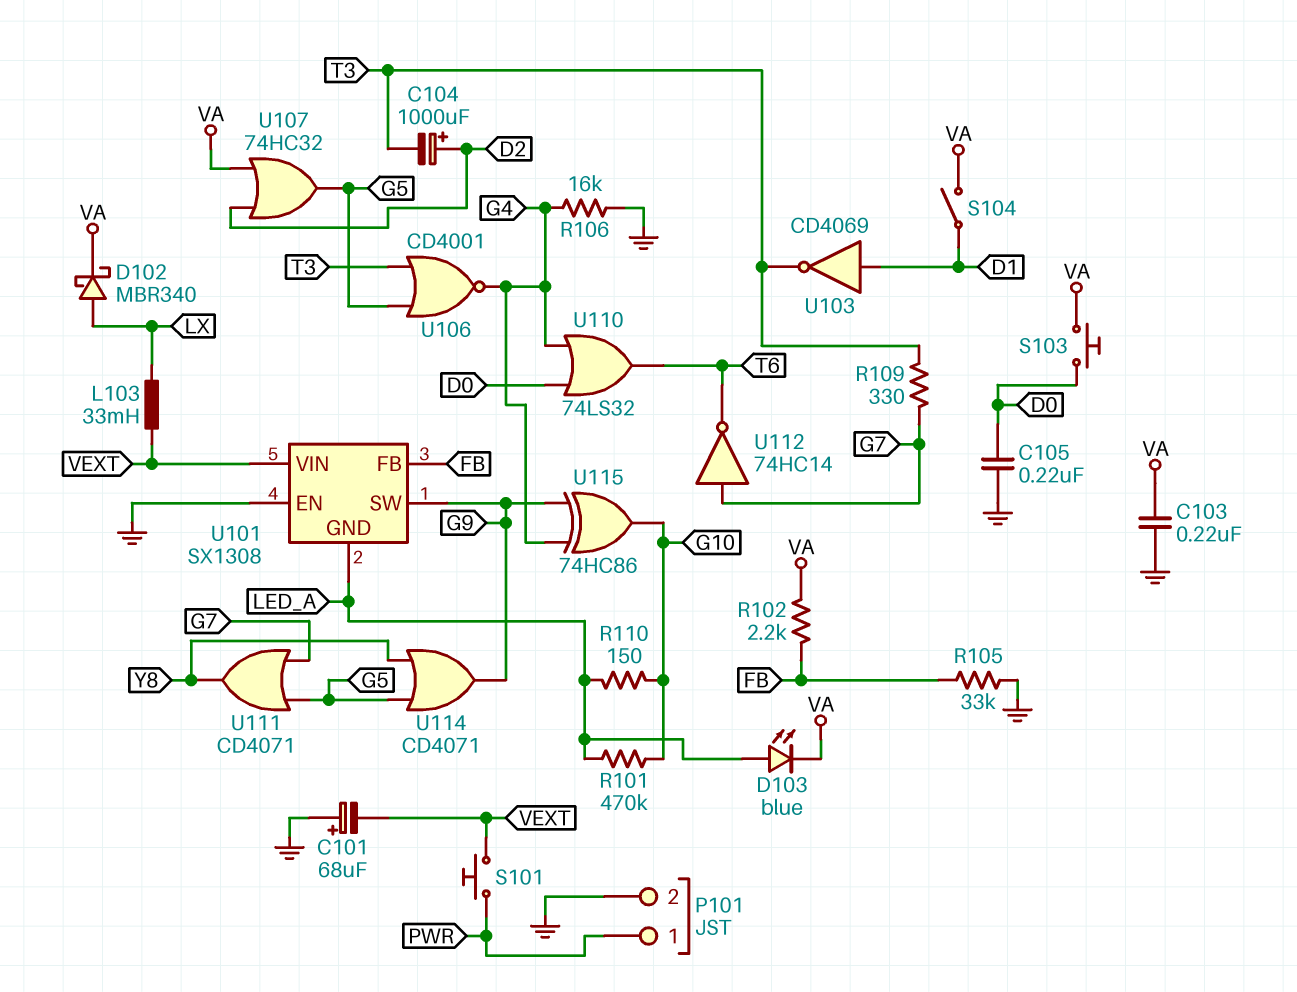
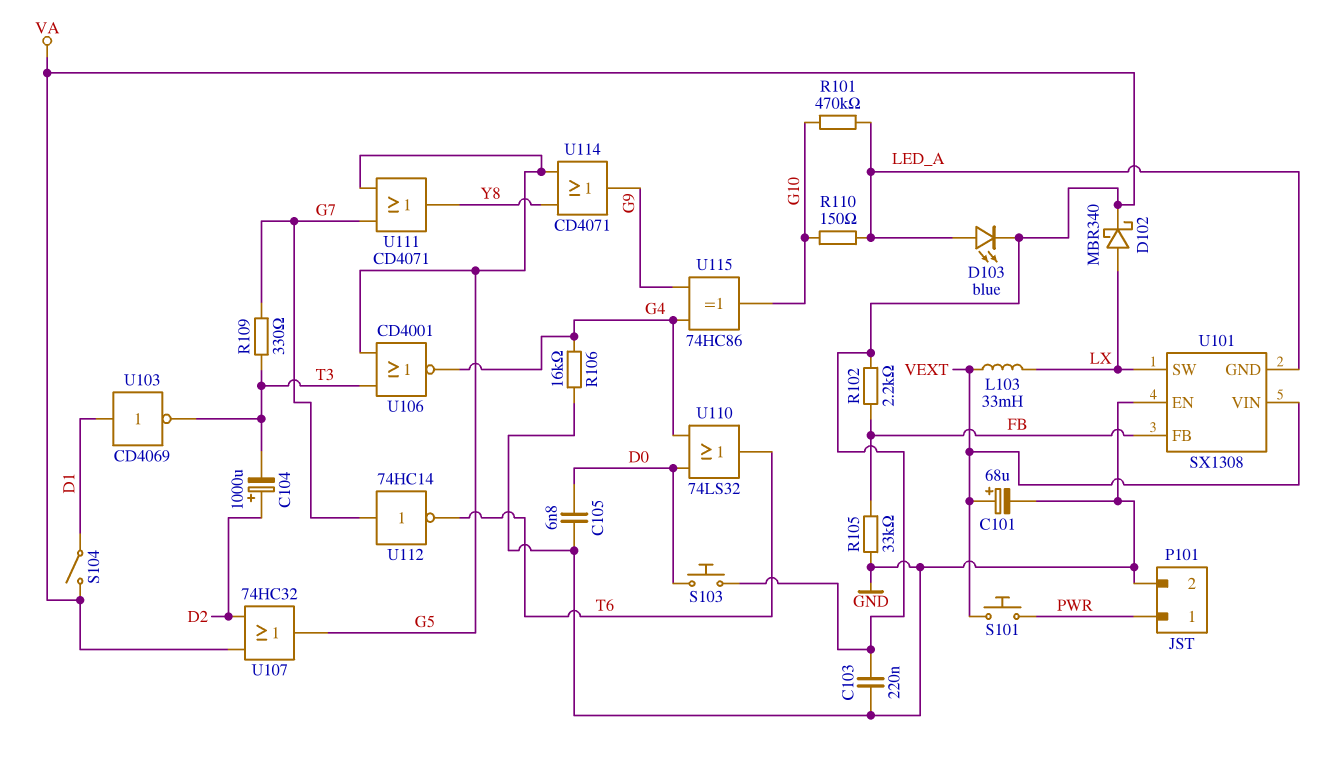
C101: 68uF (plus GND, minus VEXT) -> 68uF (plus VEXT, minus GND)
C105: 220nF (D0, GND) -> 6.8nF (D0, GND)
U101 pin SW: G9 -> LX

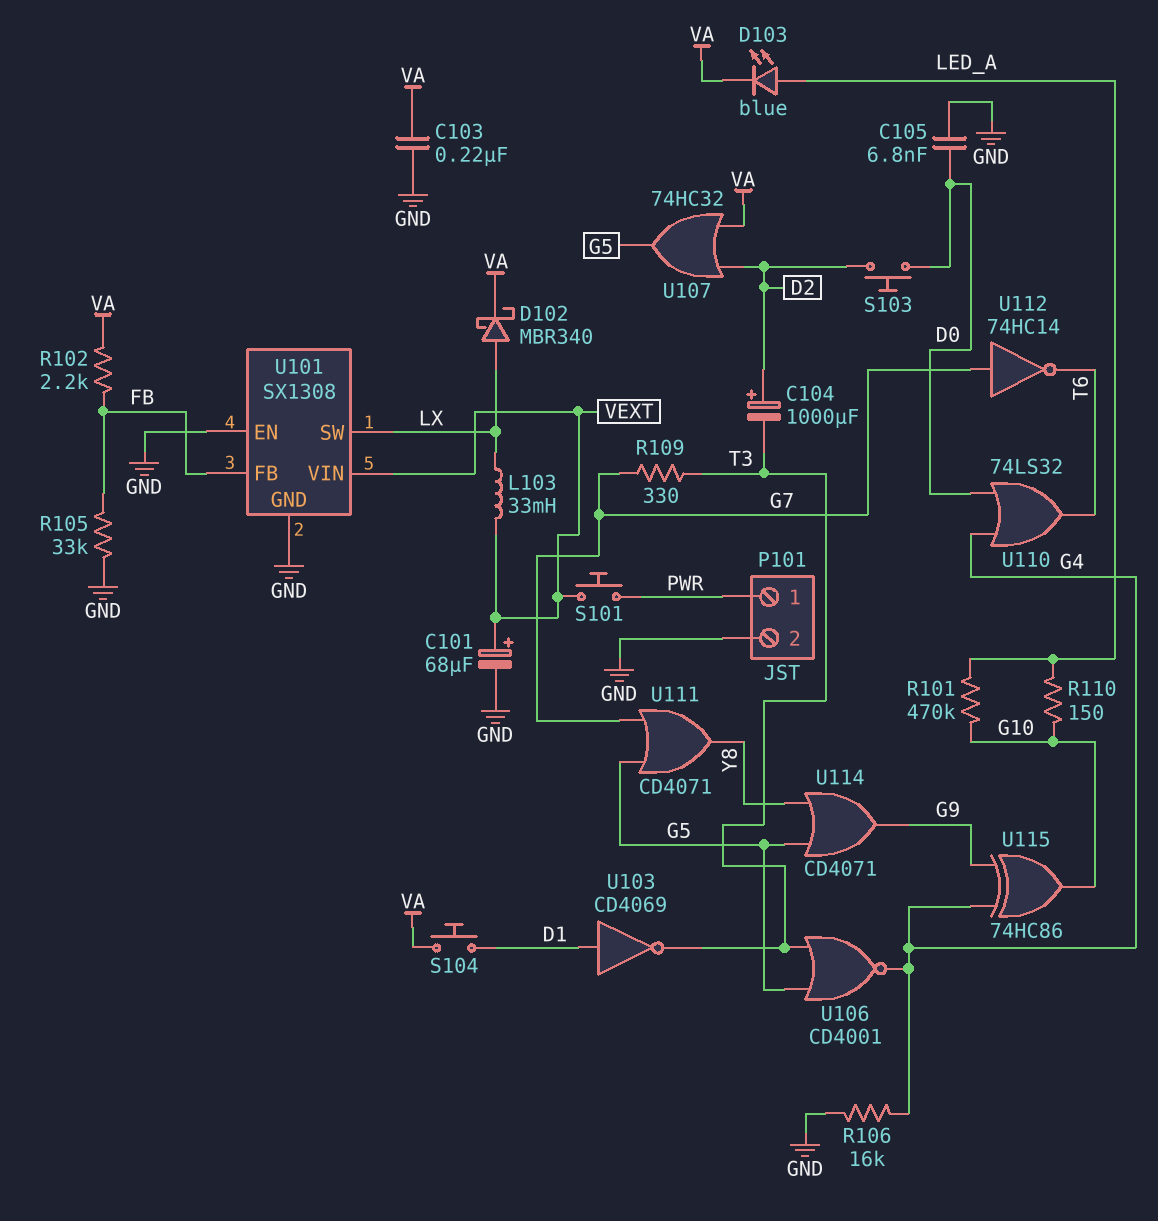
S103: button (D0, VA) -> button (D0, D2)
S104: switch (D1, VA) -> button (D1, VA)
U101 pin GND: LED_A -> GND

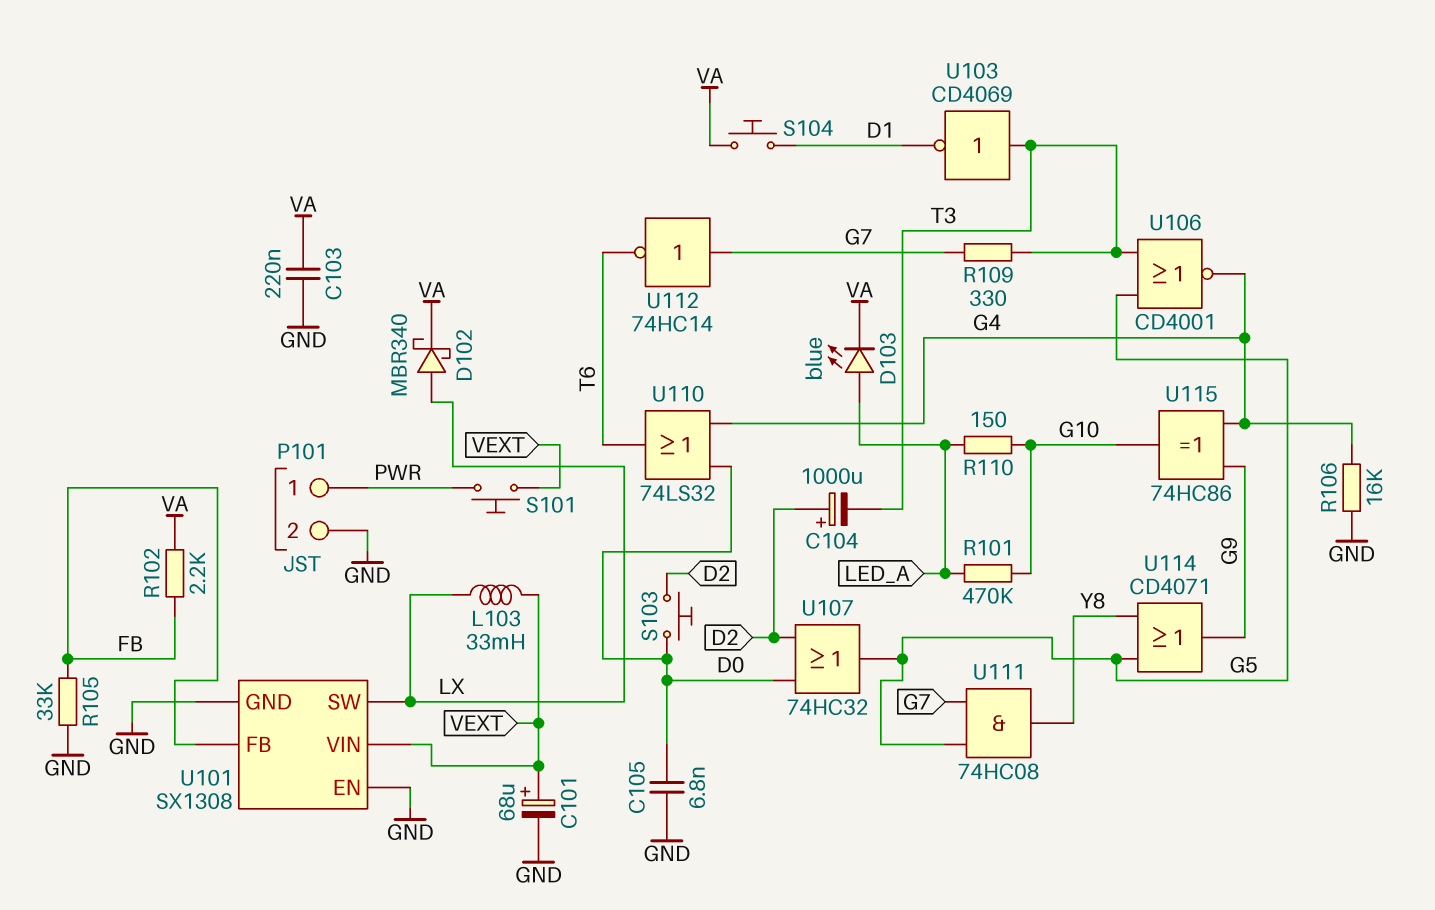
U103: NOT CD4069 (in D1, out T3) -> NOT CD4069 (in T3, out D1)
U107: OR 74HC32 (in D2, in VA, out G5) -> OR 74HC32 (in D0, in D2, out G5)
U111: OR CD4071 (in G5, in G7, out Y8) -> AND 74HC08 (in G5, in G7, out Y8)

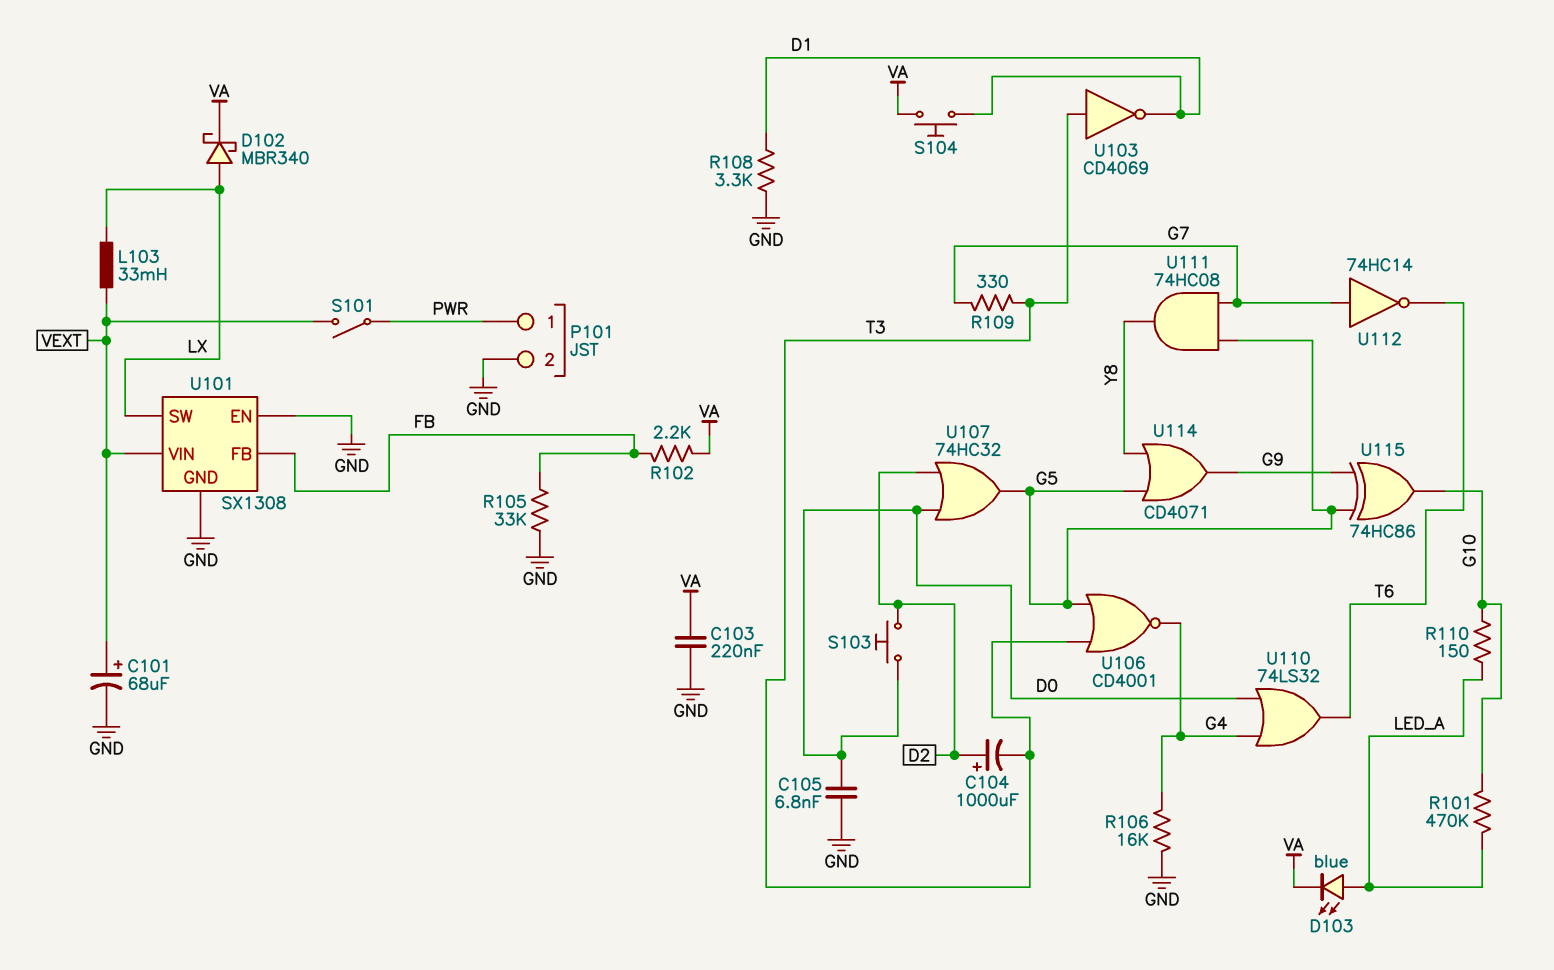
R108: none -> 3.3k (D1, GND)
S101: button (PWR, VEXT) -> switch (PWR, VEXT)
U115: XOR 74HC86 (in G4, in G9, out G10) -> XOR 74HC86 (in G5, in G9, out G10)

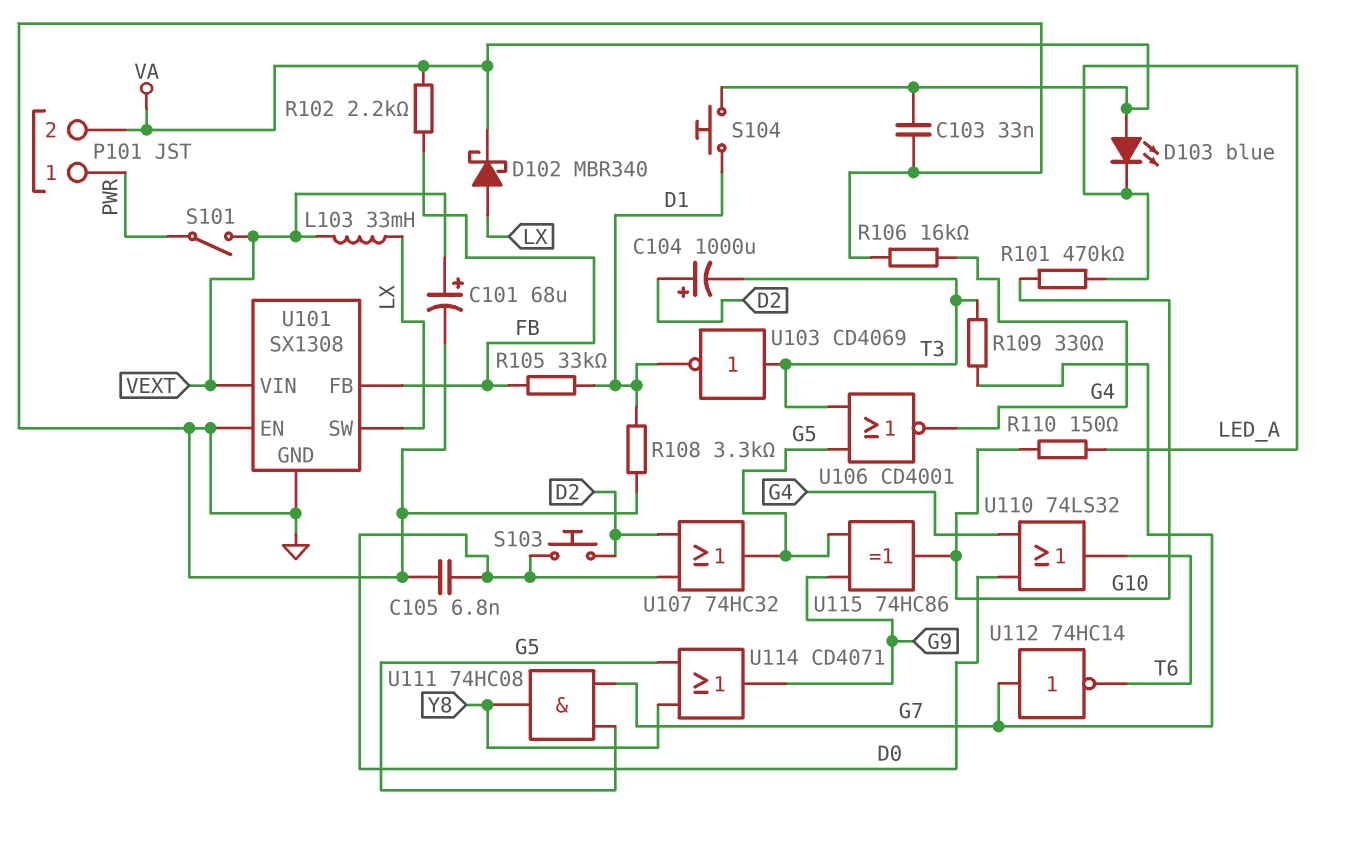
C103: 220nF (GND, VA) -> 33nF (GND, VA)
D103: LED blue (A LED_A, K VA) -> LED blue (A VA, K LED_A)
P101 pin 2: GND -> VA
R105: 33k (FB, GND) -> 33k (D1, FB)

